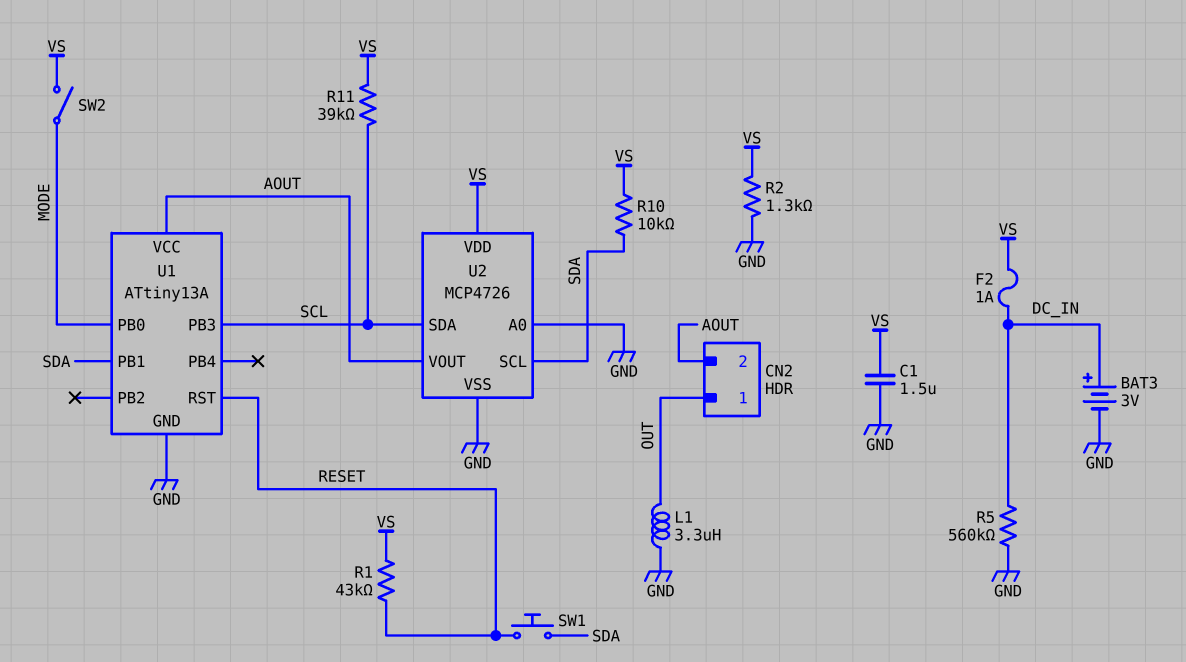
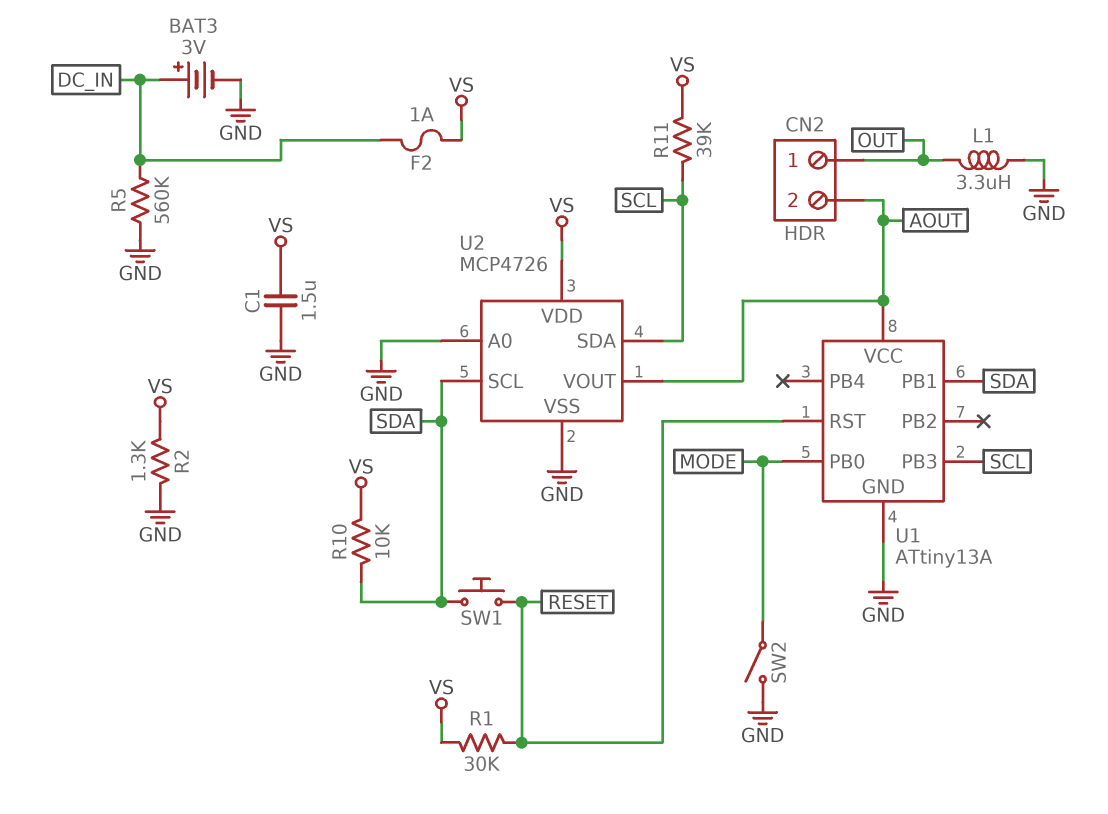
R1: 43k (RESET, VS) -> 30k (RESET, VS)
SW2: switch (MODE, VS) -> switch (GND, MODE)

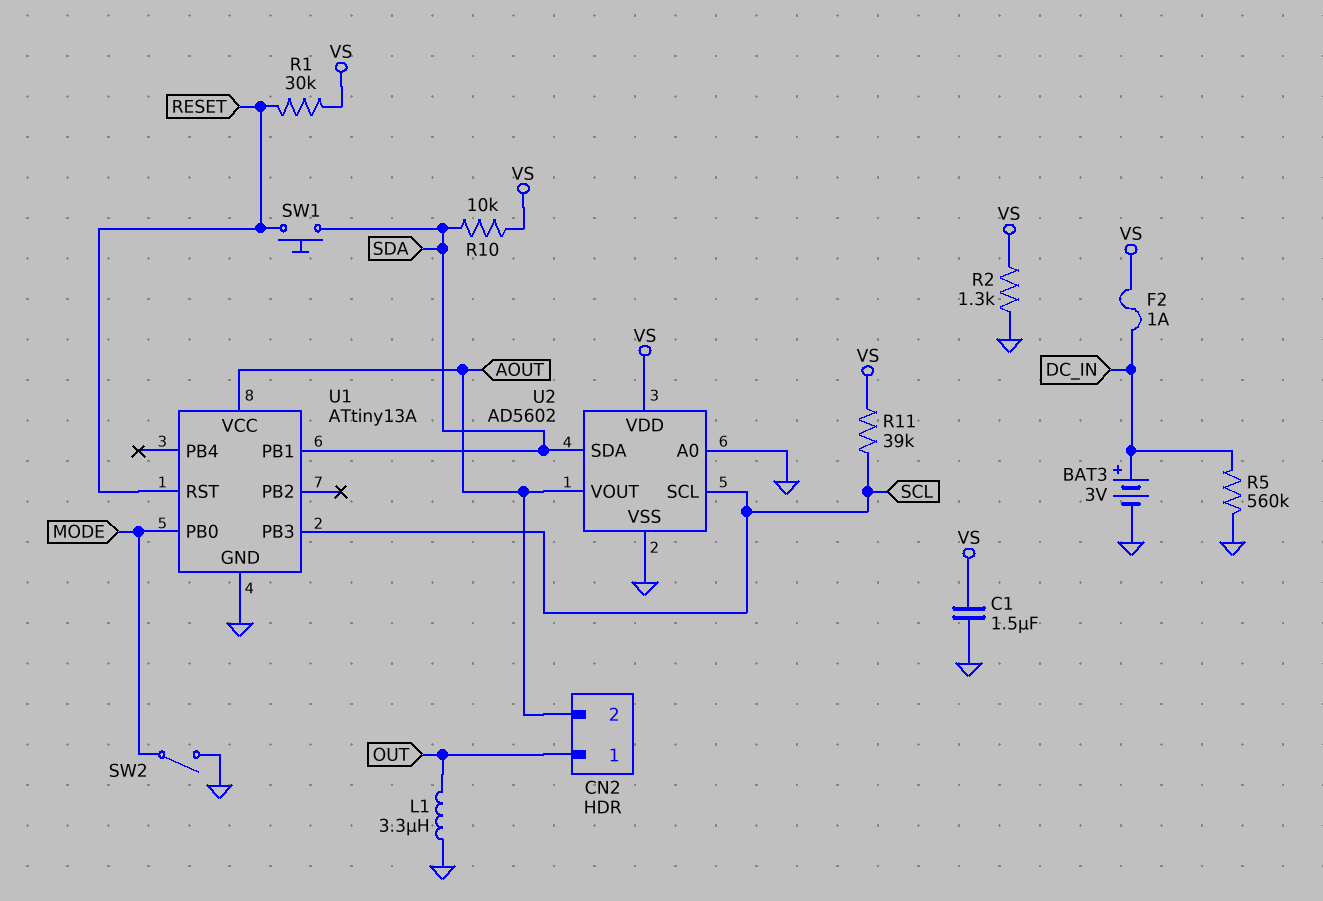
U2: MCP4726 -> AD5602
U2 pin SCL: SDA -> SCL
U2 pin SDA: SCL -> SDA

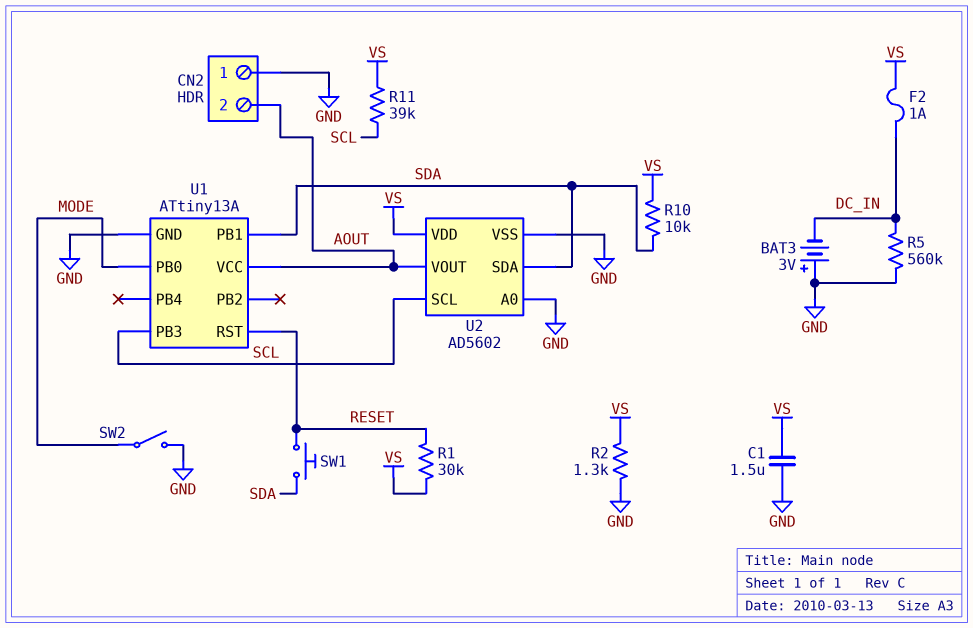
BAT3: 3V (plus DC_IN, minus GND) -> 3V (plus GND, minus DC_IN)
CN2 pin 1: OUT -> GND
L1: 3.3uH (GND, OUT) -> none

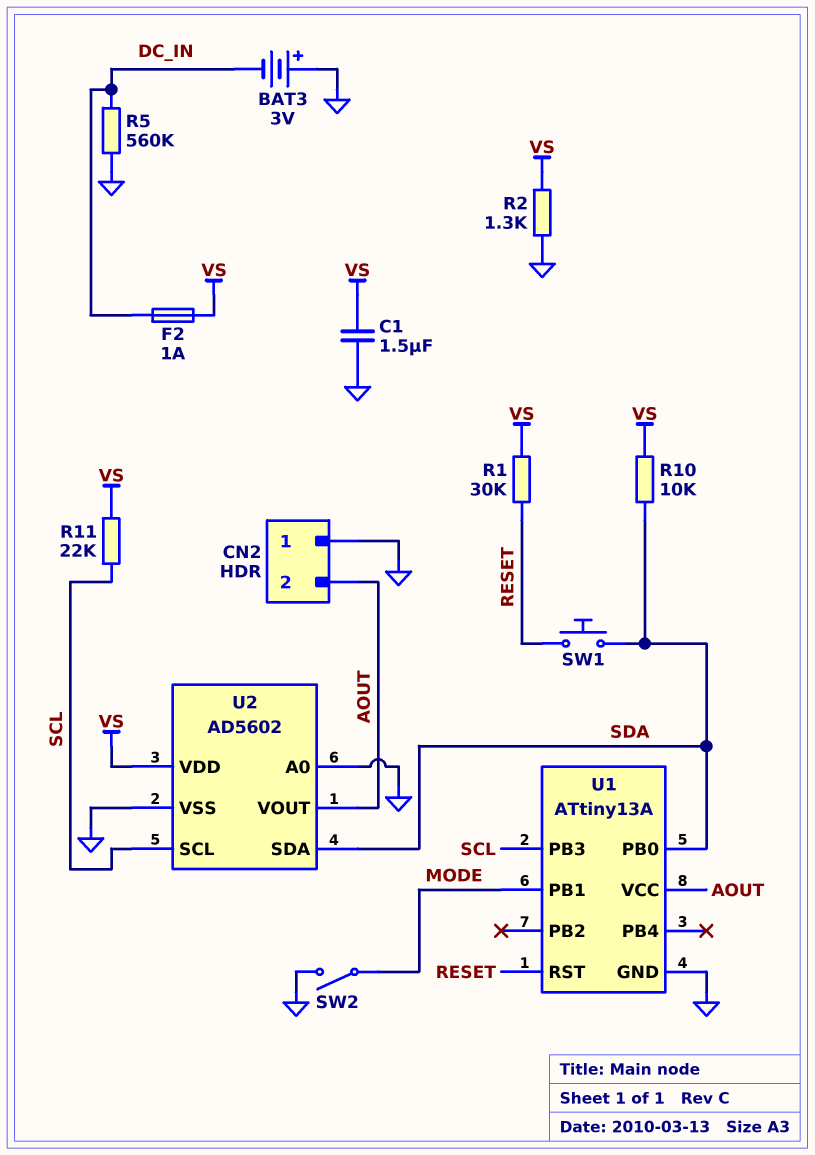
R11: 39k (SCL, VS) -> 22k (SCL, VS)
U1 pin PB0: MODE -> SDA
U1 pin PB1: SDA -> MODE

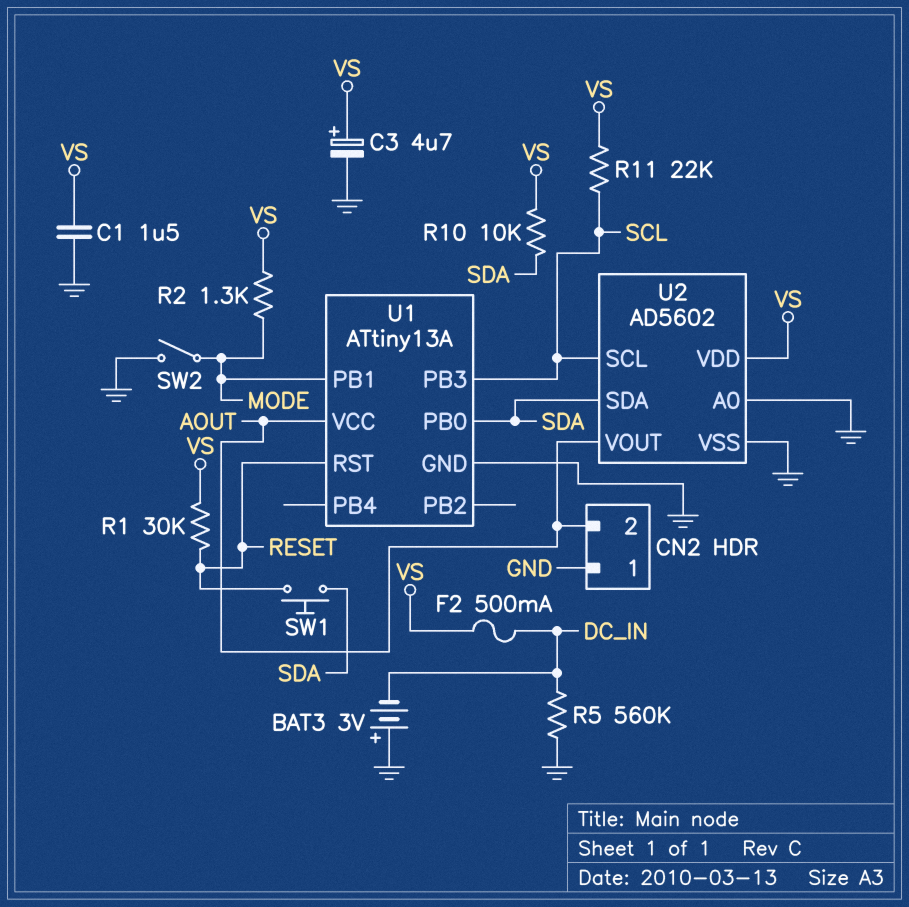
C3: none -> 4.7uF (plus VS, minus GND)
F2: 1A (DC_IN, VS) -> 500mA (DC_IN, VS)
R2: 1.3k (GND, VS) -> 1.3k (MODE, VS)

